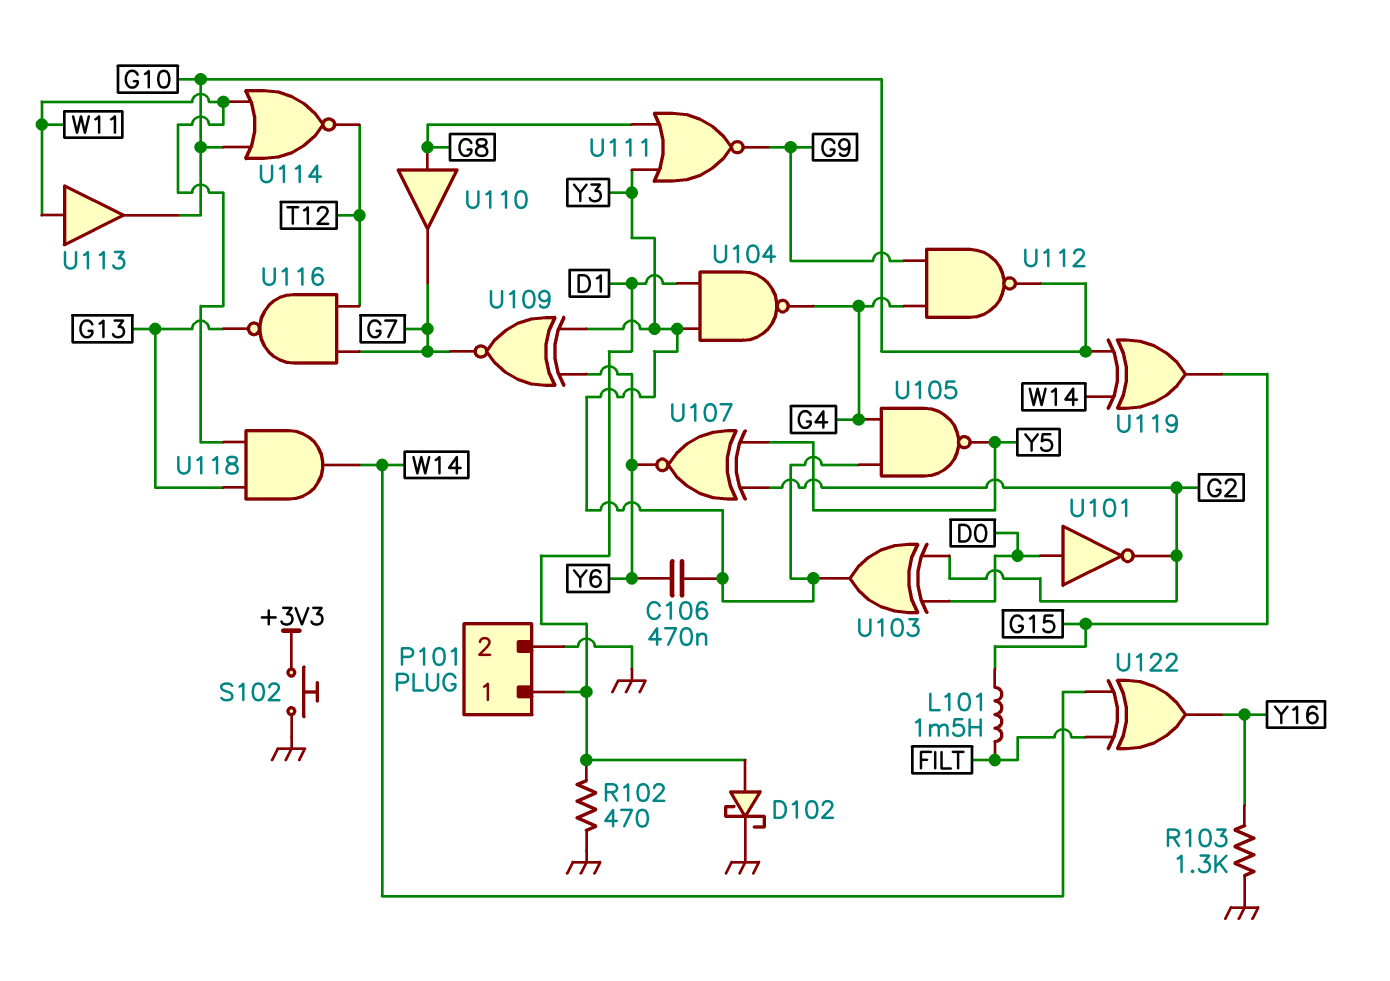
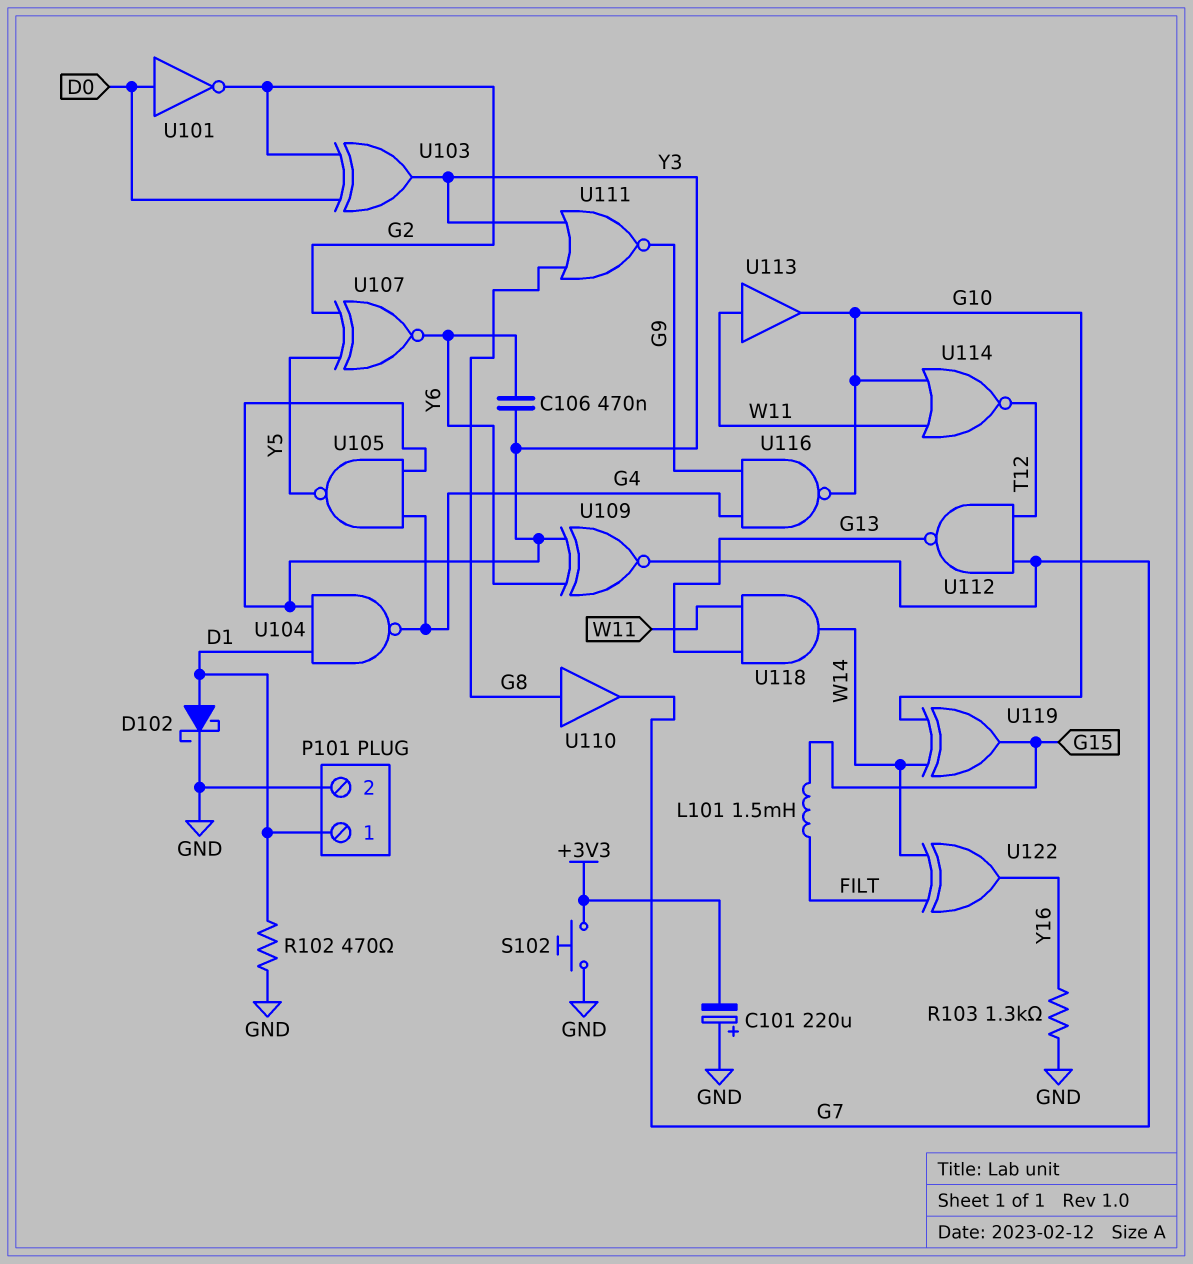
C101: none -> 220uF (plus GND, minus +3V3)
U112: NAND (in G4, in G9, out G10) -> NAND (in G7, in T12, out G13)
U116: NAND (in G7, in T12, out G13) -> NAND (in G4, in G9, out G10)

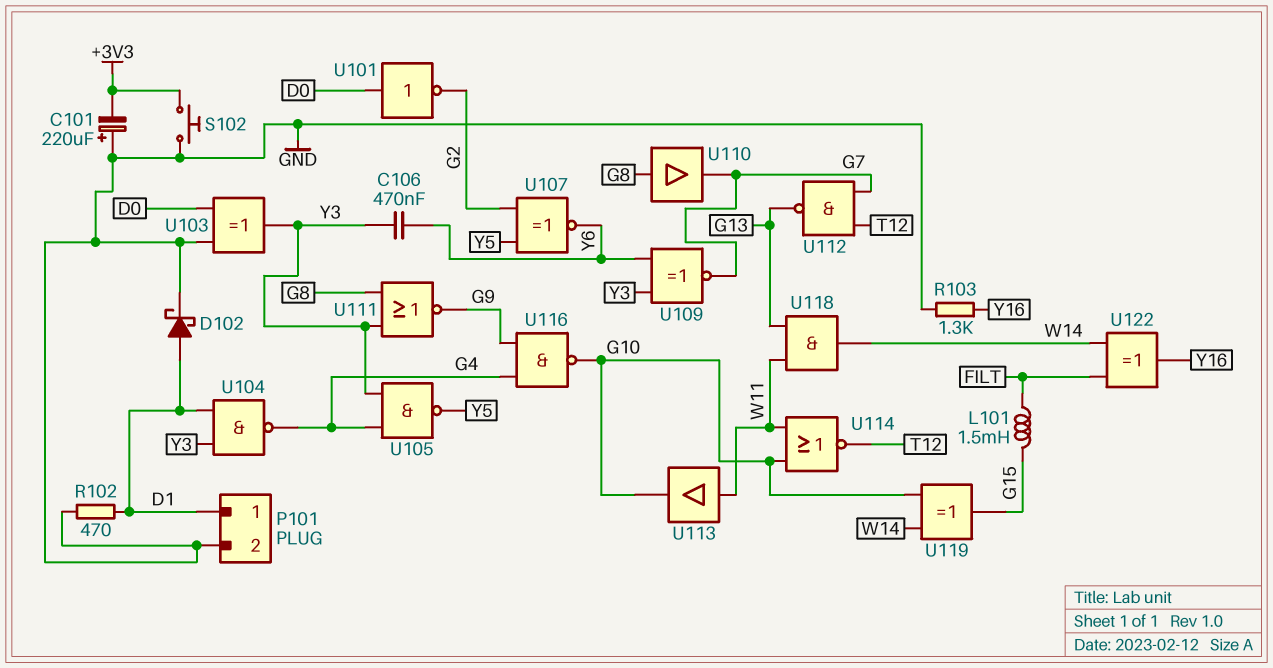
U103: XOR (in D0, in G2, out Y3) -> XOR (in D0, in GND, out Y3)

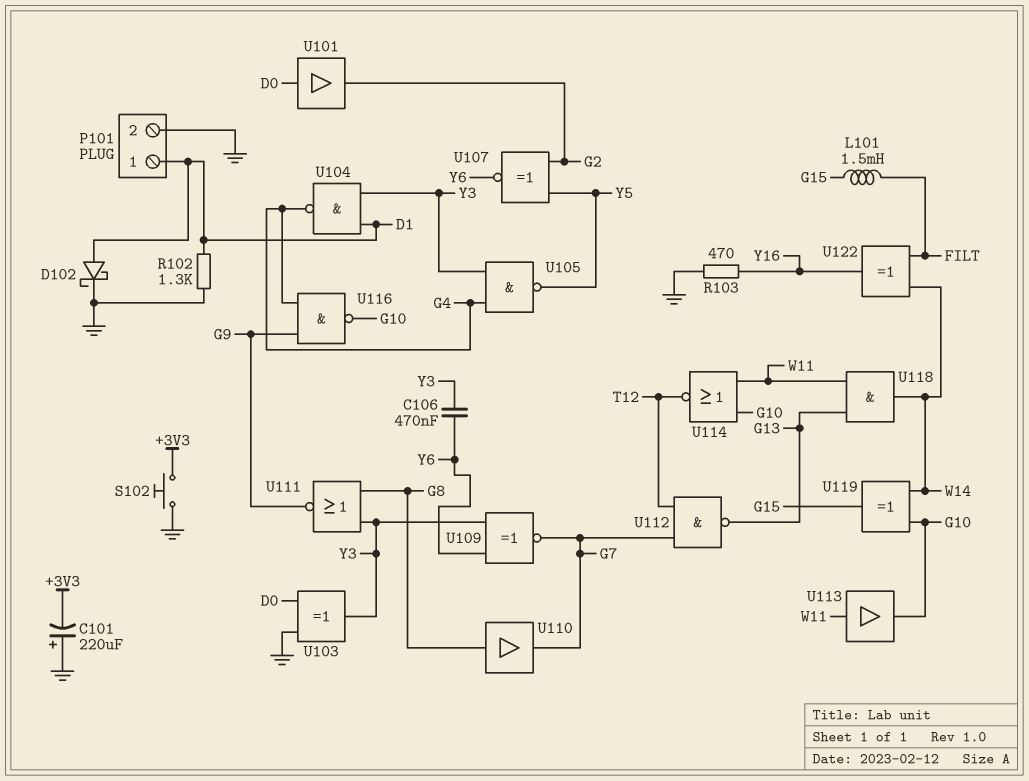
R102: 470 (D1, GND) -> 1.3k (D1, GND)
R103: 1.3k (GND, Y16) -> 470 (GND, Y16)
U101: NOT (in D0, out G2) -> buffer (in D0, out G2)

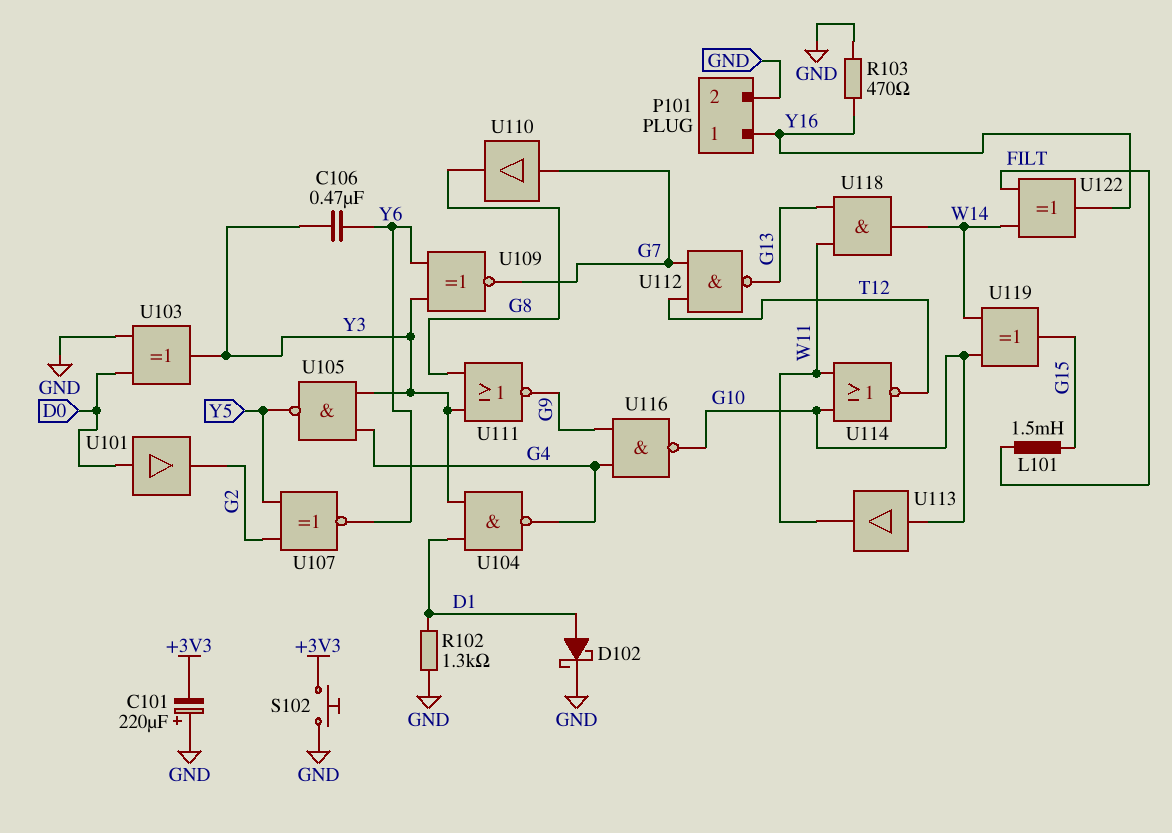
P101 pin 1: D1 -> Y16
U110: buffer (in G8, out G7) -> buffer (in G7, out G8)
U113: buffer (in W11, out G10) -> buffer (in G10, out W11)

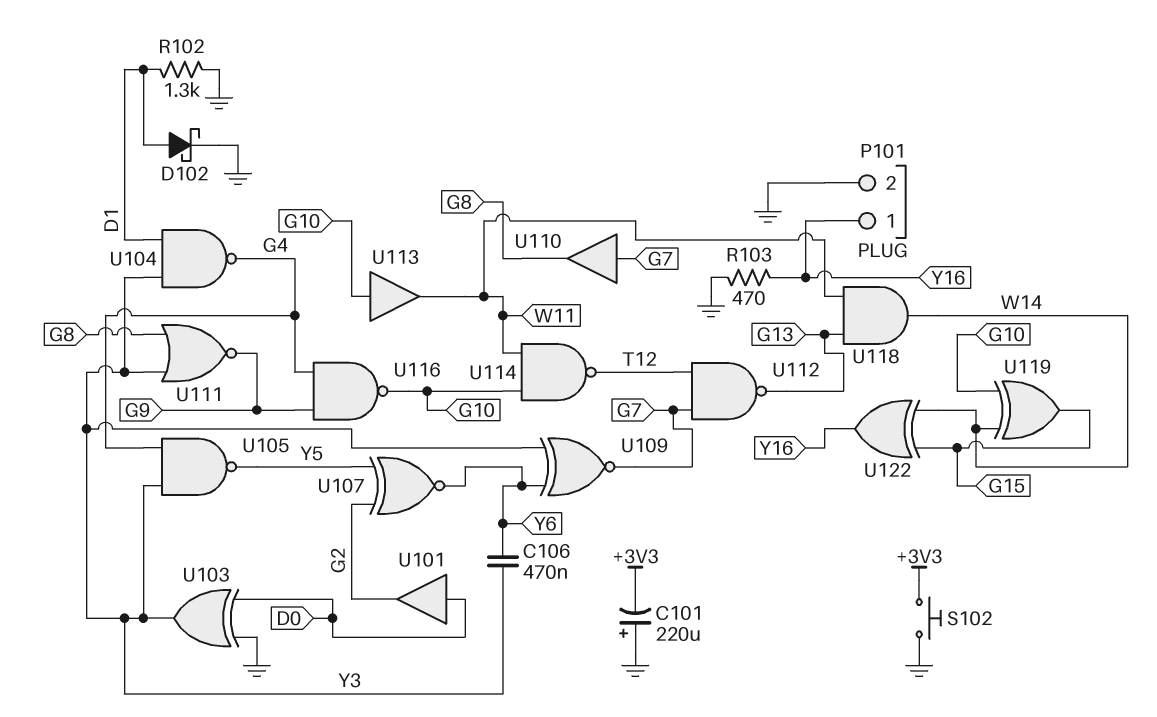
L101: 1.5mH (FILT, G15) -> none
U114: NOR (in G10, in W11, out T12) -> NAND (in G10, in W11, out T12)
U122: XOR (in FILT, in W14, out Y16) -> XOR (in G15, in W14, out Y16)

